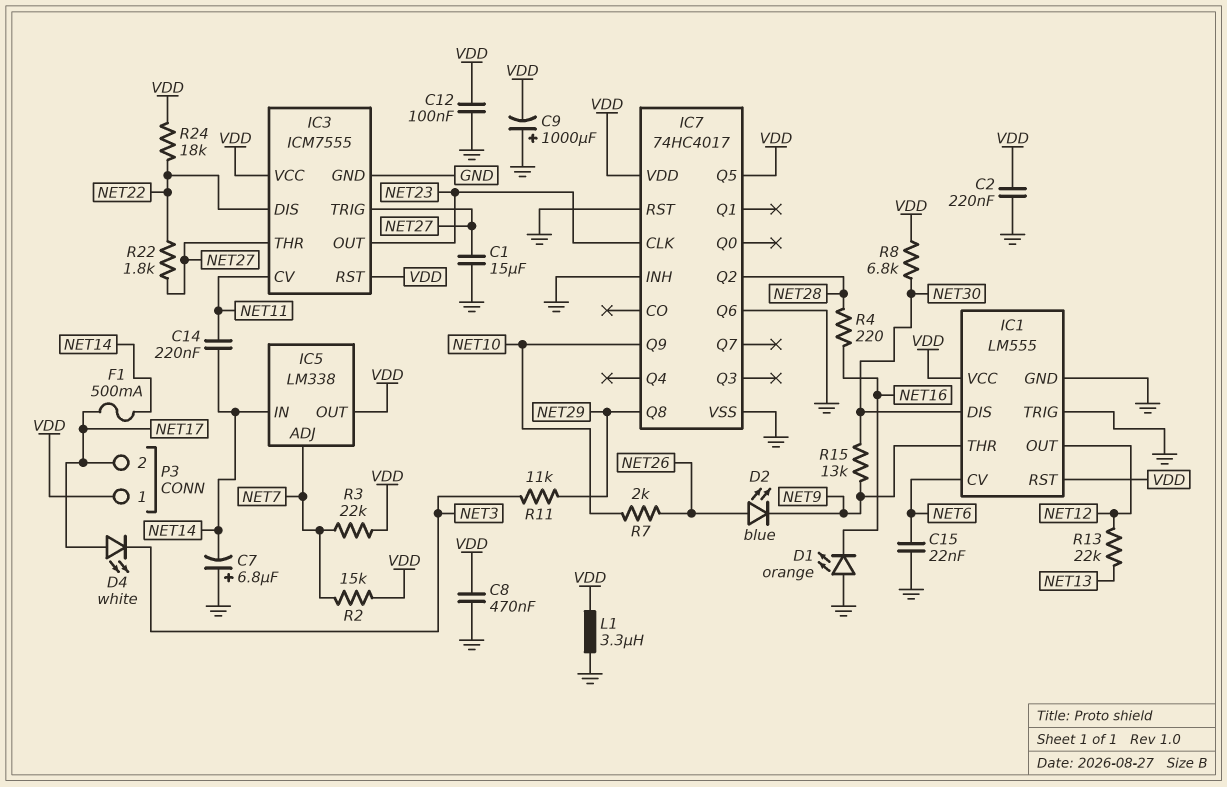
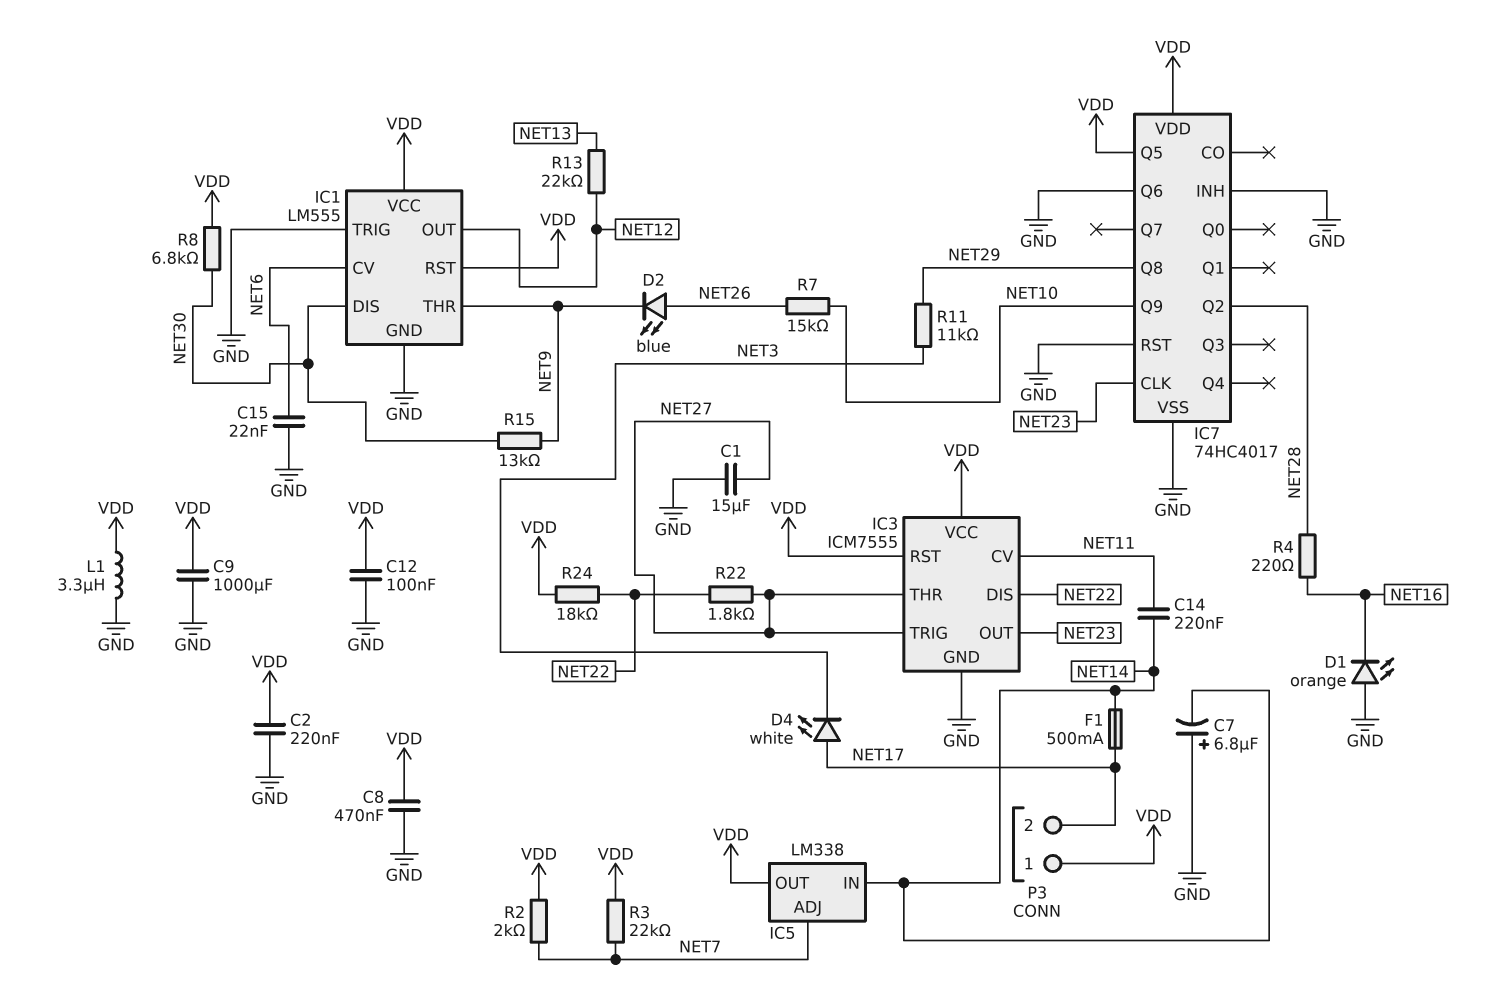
C9: 1000uF (plus GND, minus VDD) -> 1000uF (GND, VDD)
R2: 15k (NET7, VDD) -> 2k (NET7, VDD)
R7: 2k (NET10, NET26) -> 15k (NET10, NET26)

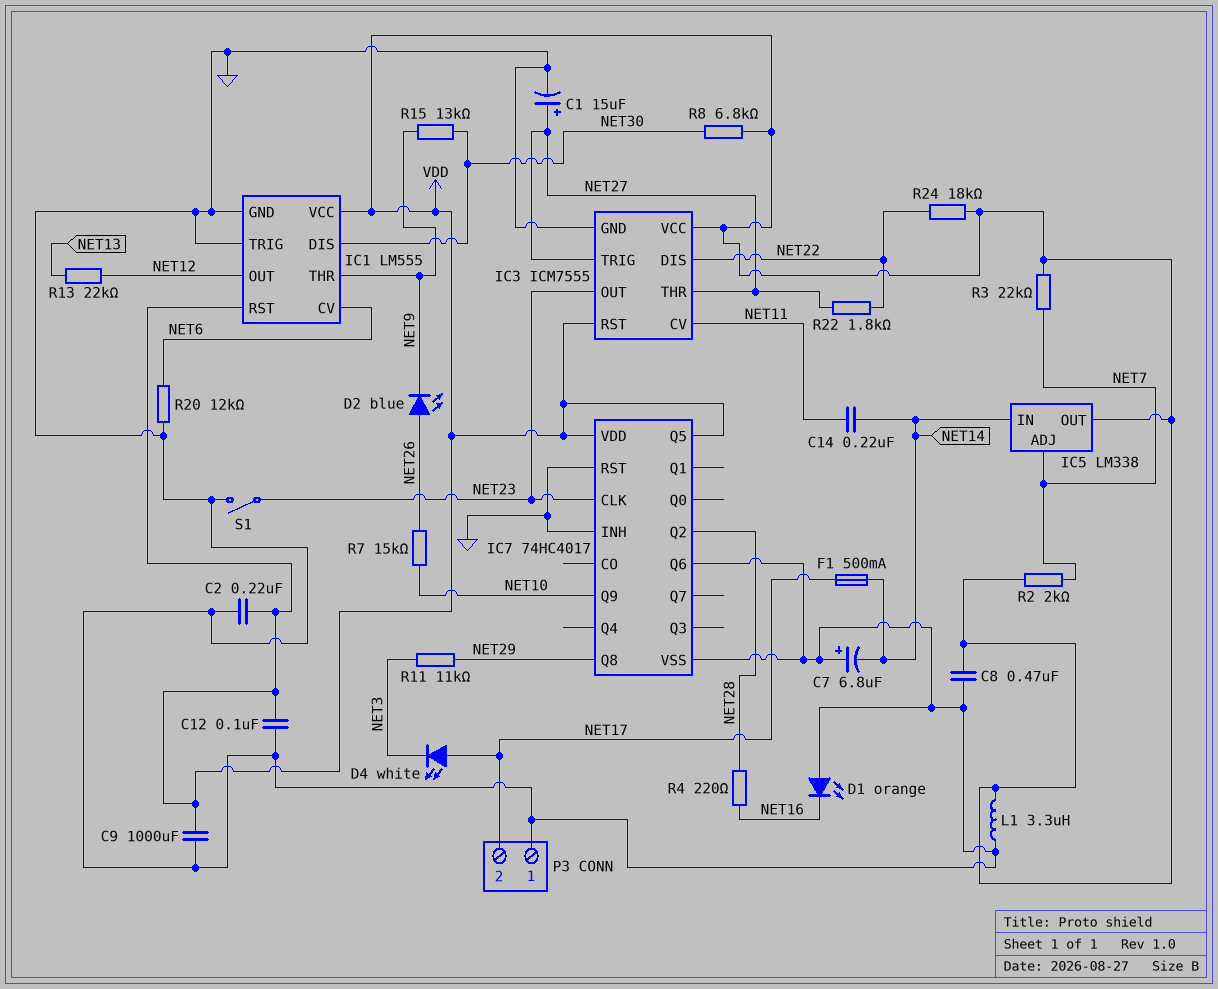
C1: 15uF (GND, NET27) -> 15uF (plus NET27, minus GND)
C15: 22nF (GND, NET6) -> none
P3 pin 1: VDD -> GND
R20: none -> 12k (GND, NET6)
S1: none -> switch (GND, NET23)

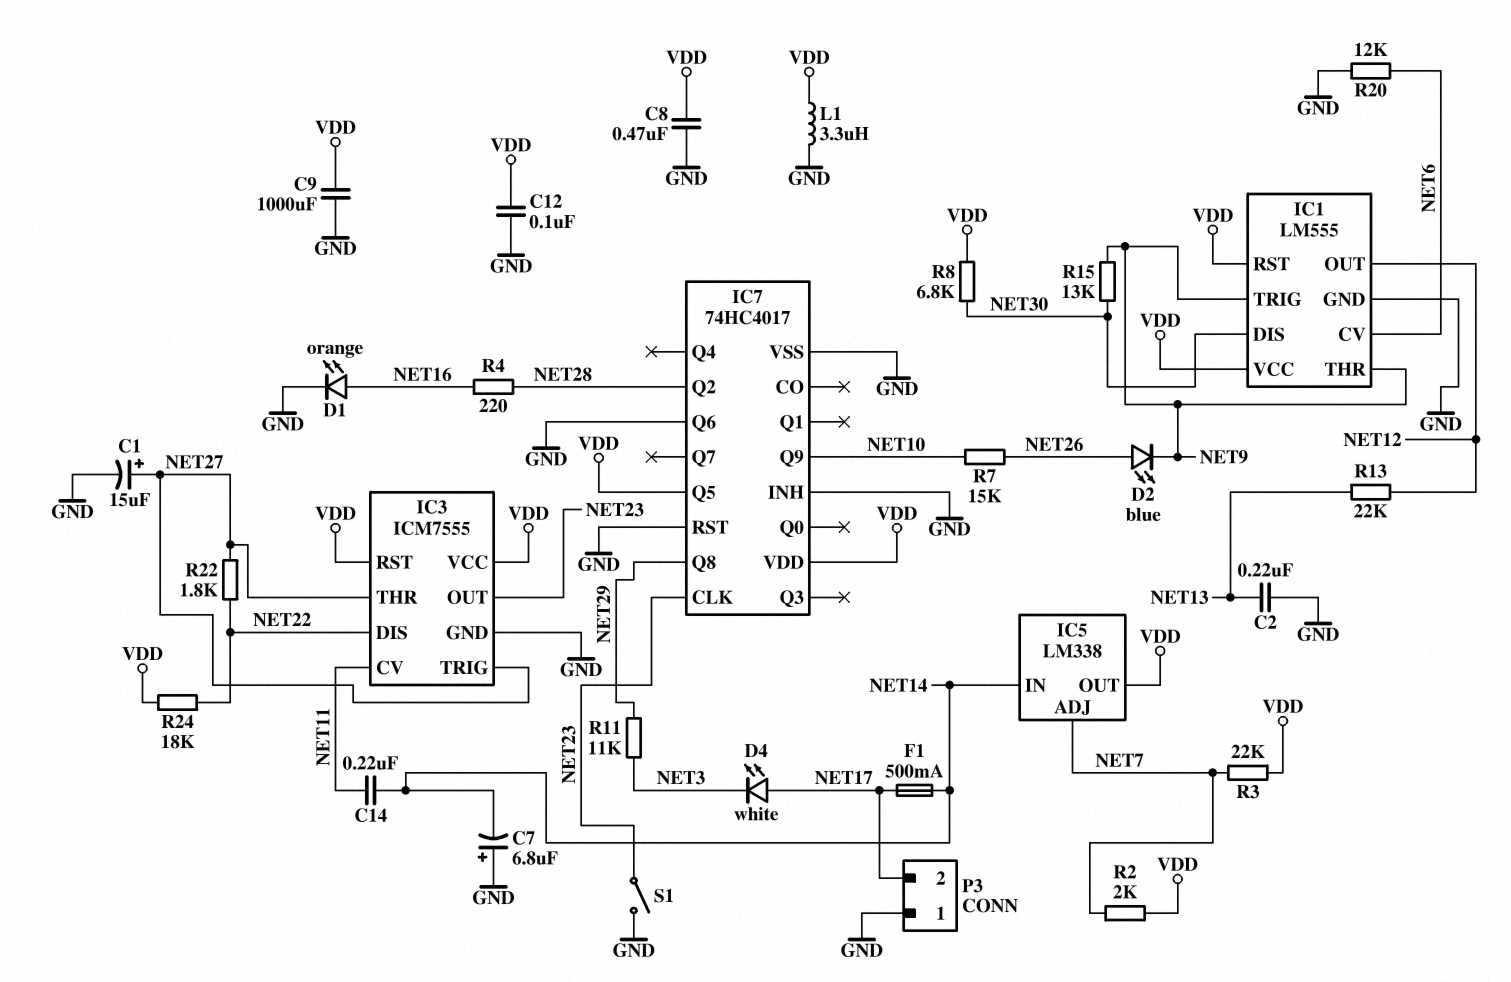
C2: 220nF (GND, VDD) -> 220nF (GND, NET13)
D1: LED orange (A GND, K NET16) -> LED orange (A NET16, K GND)
IC1 pin TRIG: GND -> NET9

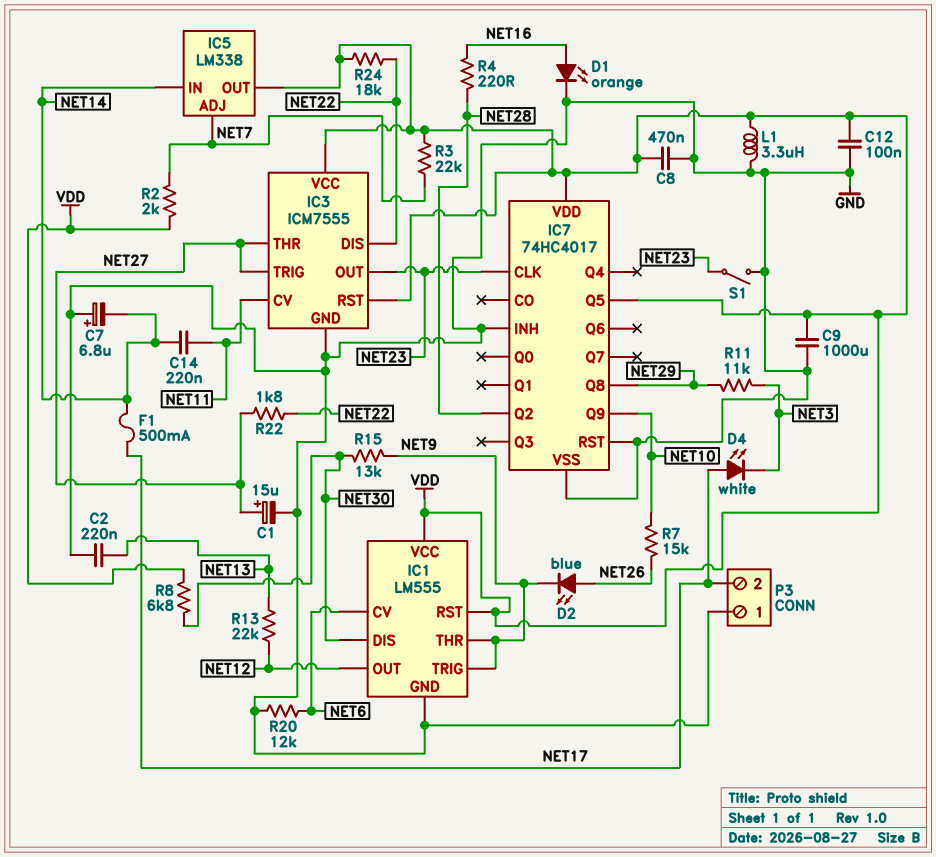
IC7 pin Q6: GND -> none

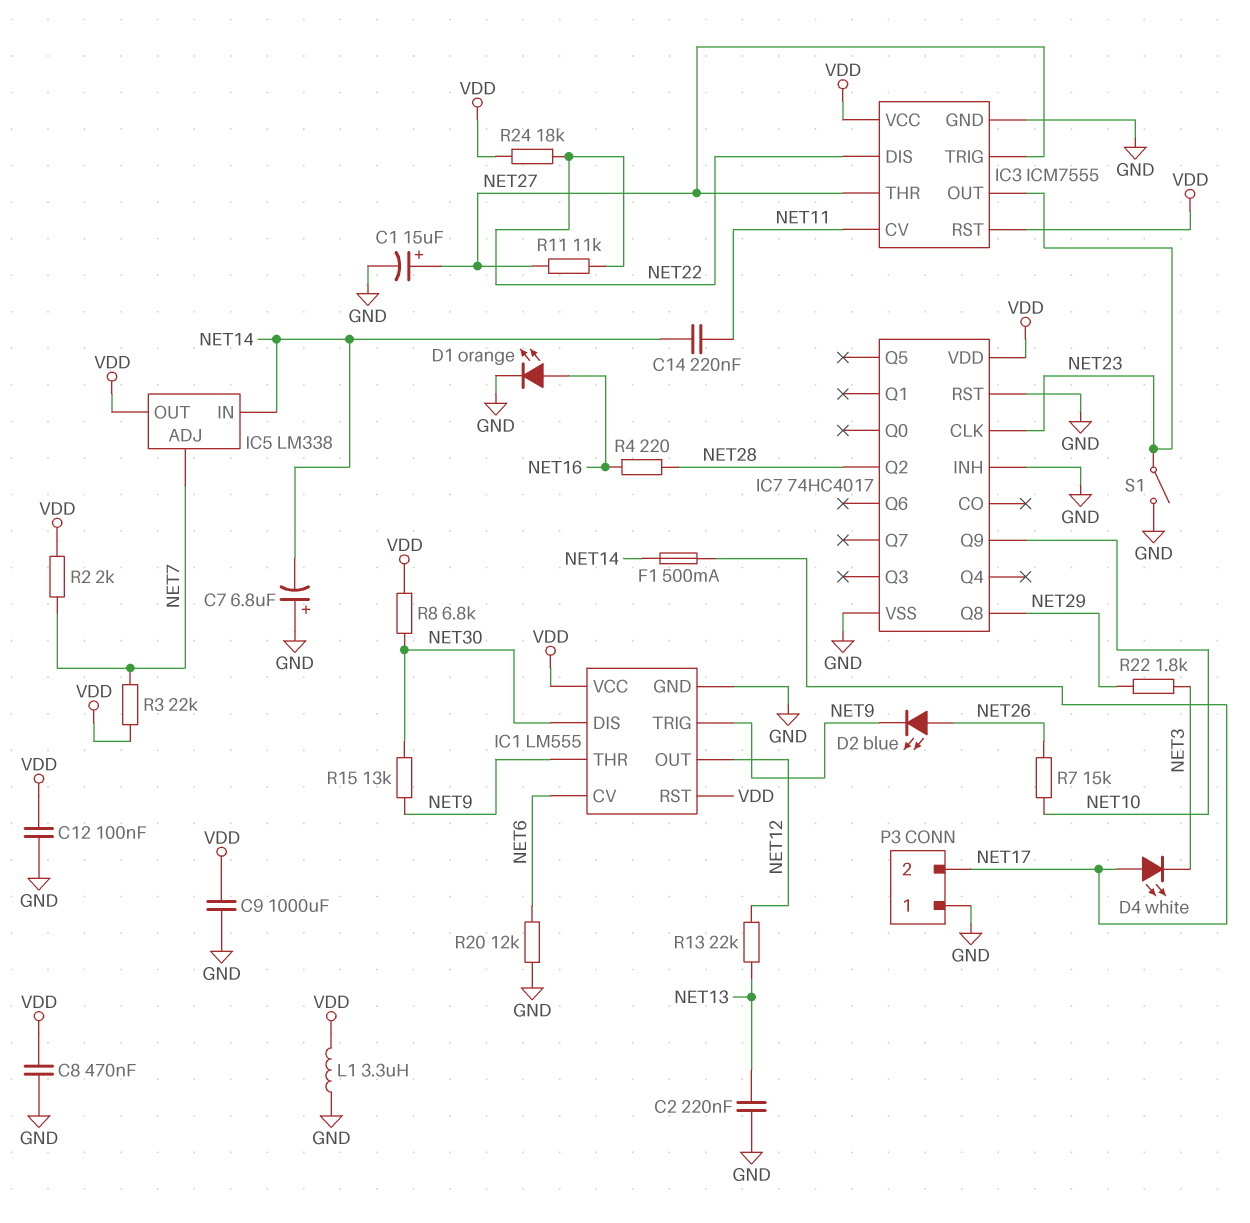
IC7 pin Q5: VDD -> none
R11: 11k (NET3, NET29) -> 11k (NET22, NET27)
R22: 1.8k (NET22, NET27) -> 1.8k (NET3, NET29)

